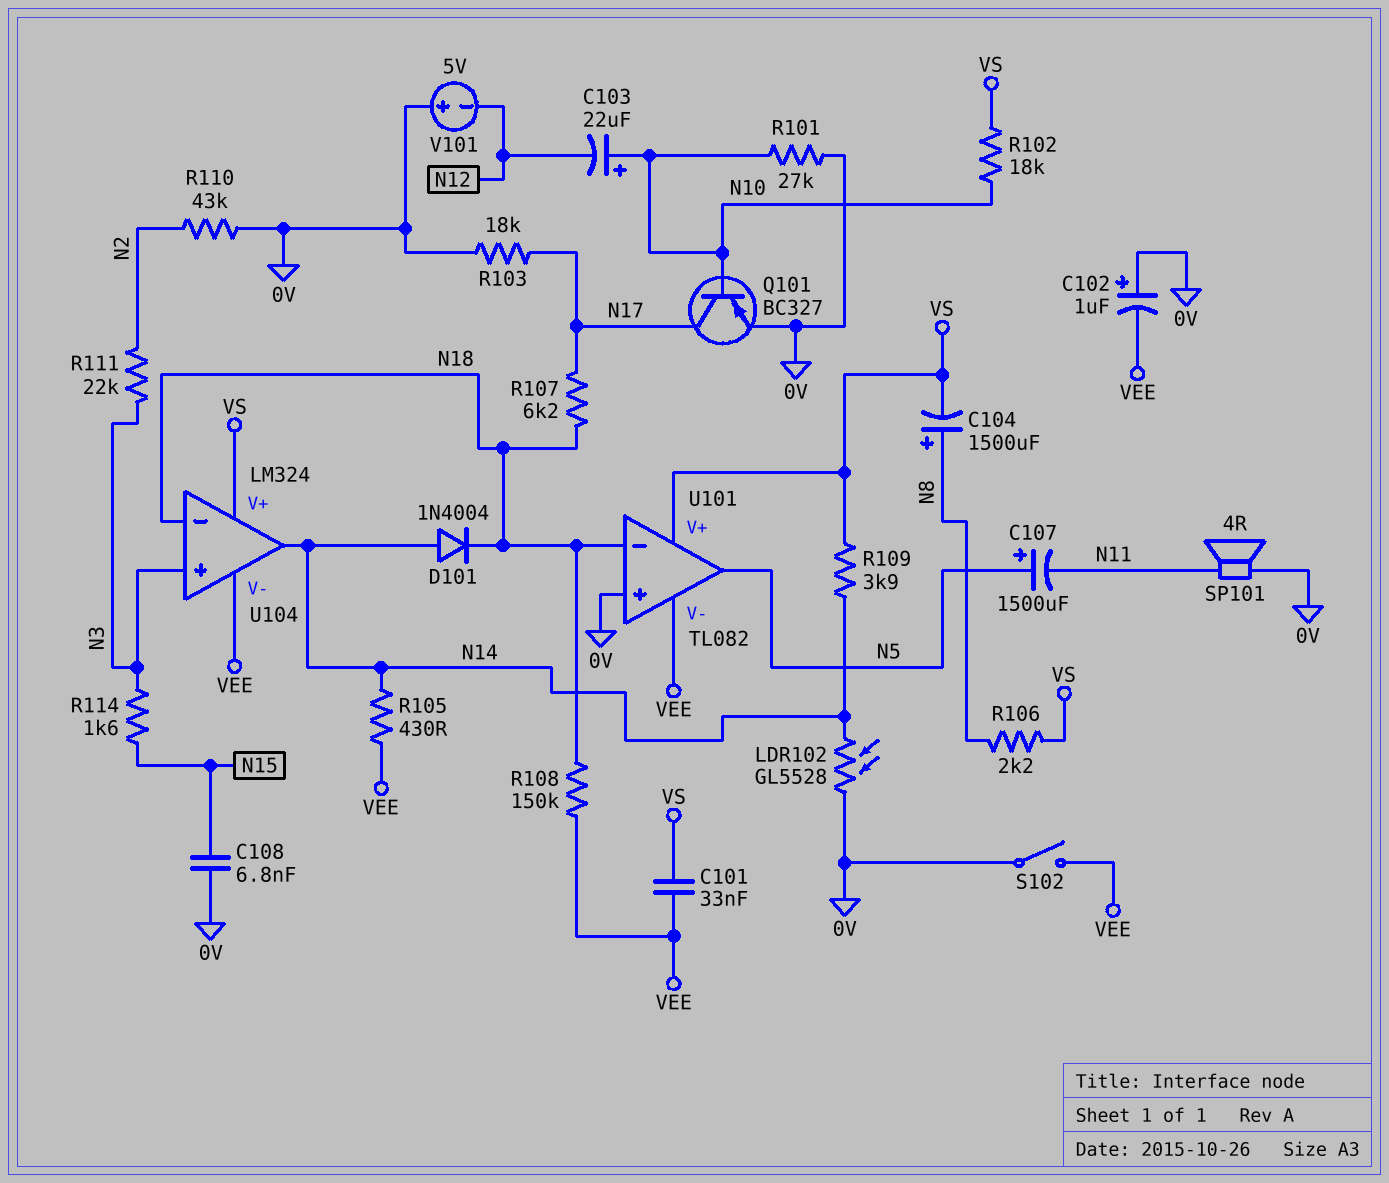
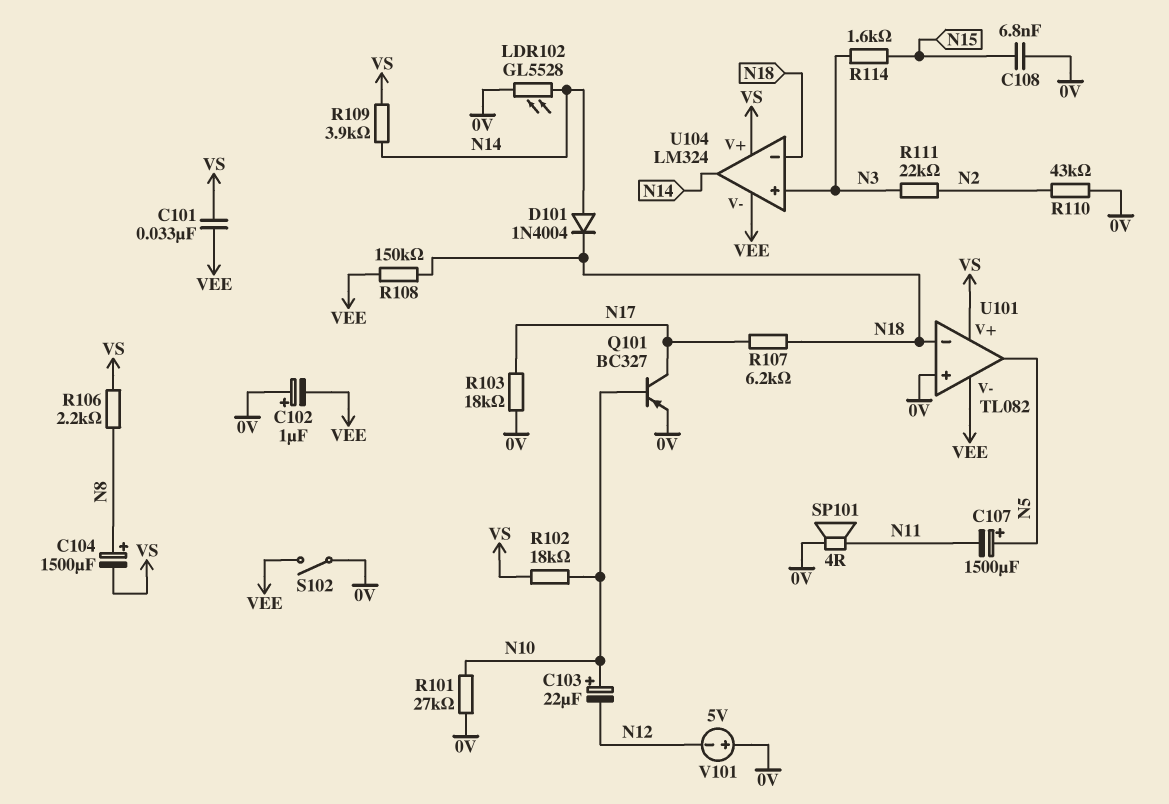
R105: 430 (N14, VEE) -> none

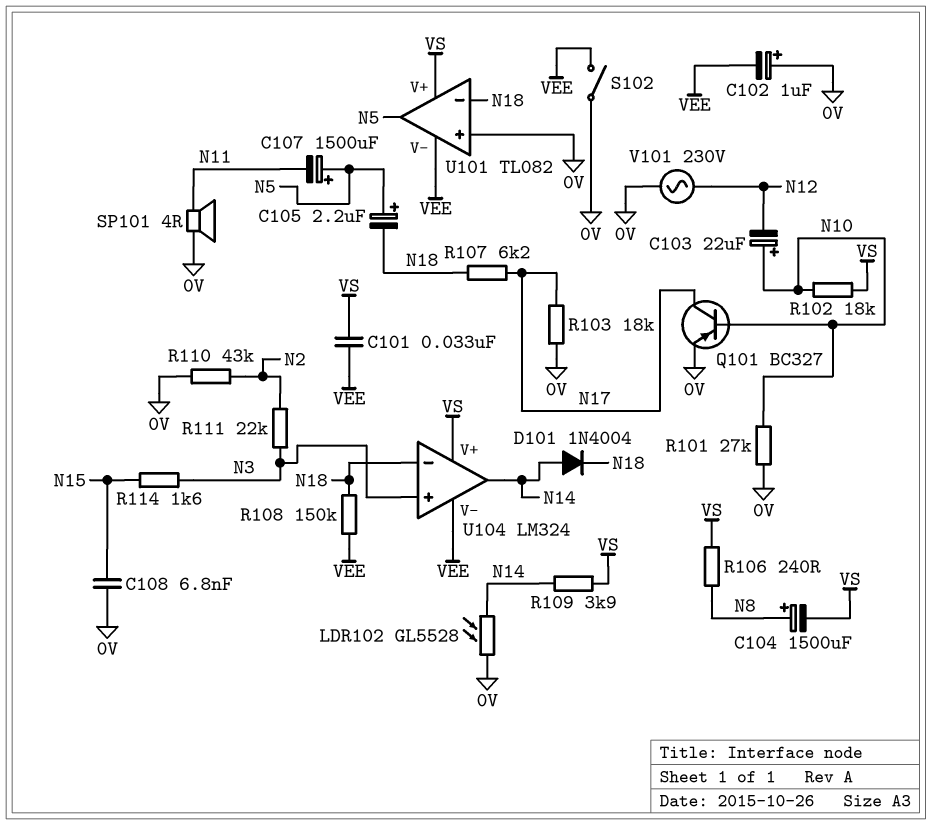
C105: none -> 2.2uF (plus N5, minus N18)
R106: 2.2k (N8, VS) -> 240 (N8, VS)
V101: 5V (plus 0V, minus N12) -> AC 230V (0V, N12)

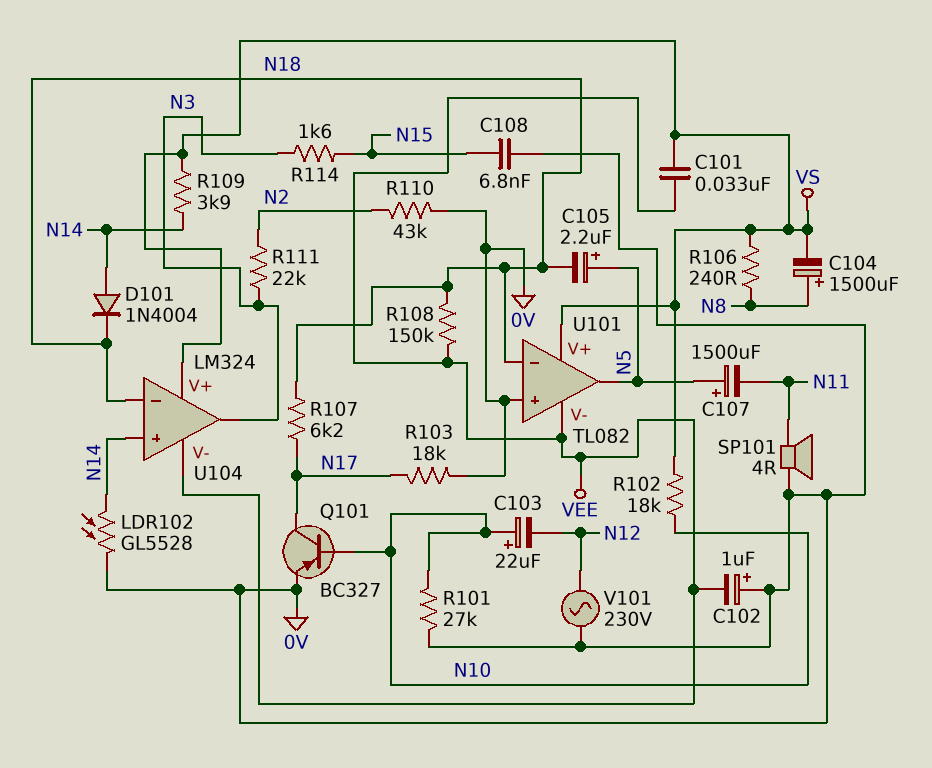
S102: switch (0V, VEE) -> none
U104 pin in+: N3 -> N14
U104 pin out: N14 -> N3

